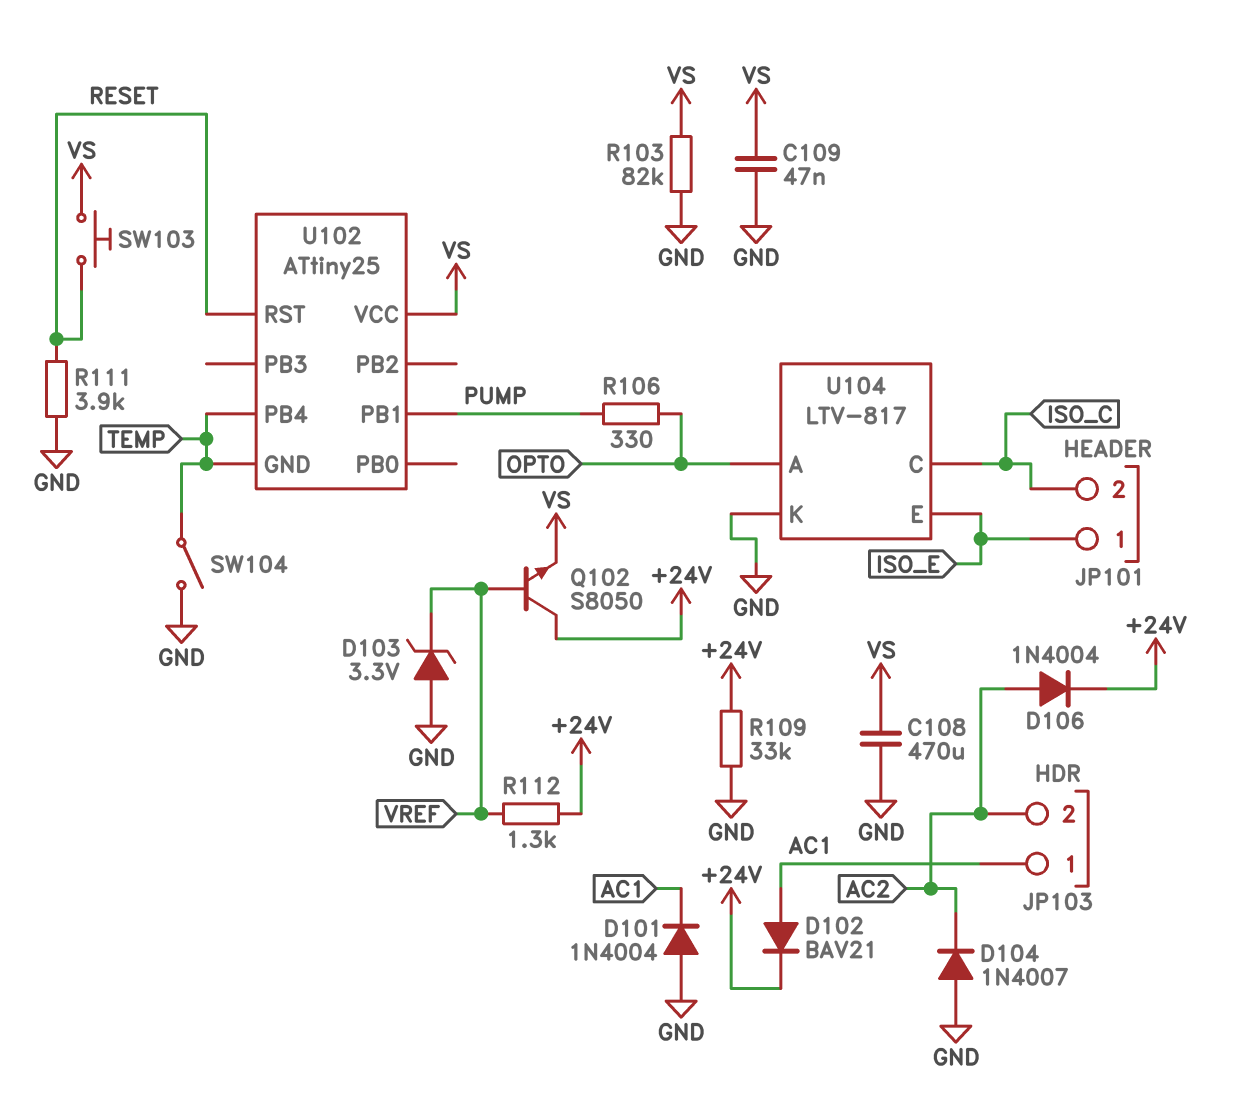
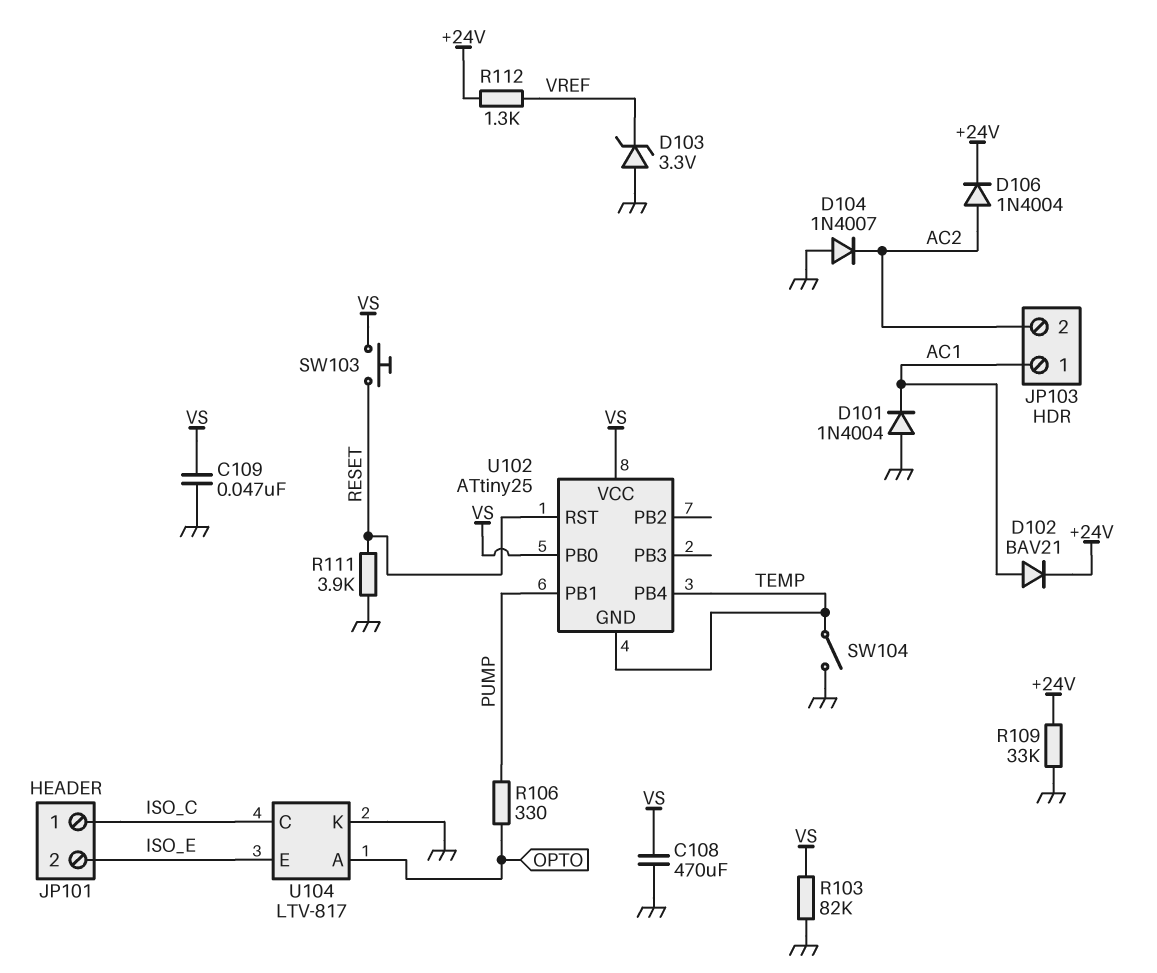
JP101 pin 1: ISO_E -> ISO_C
JP101 pin 2: ISO_C -> ISO_E
Q102: NPN S8050 (B VREF, C +24V, E VS) -> none
U102 pin PB0: none -> VS

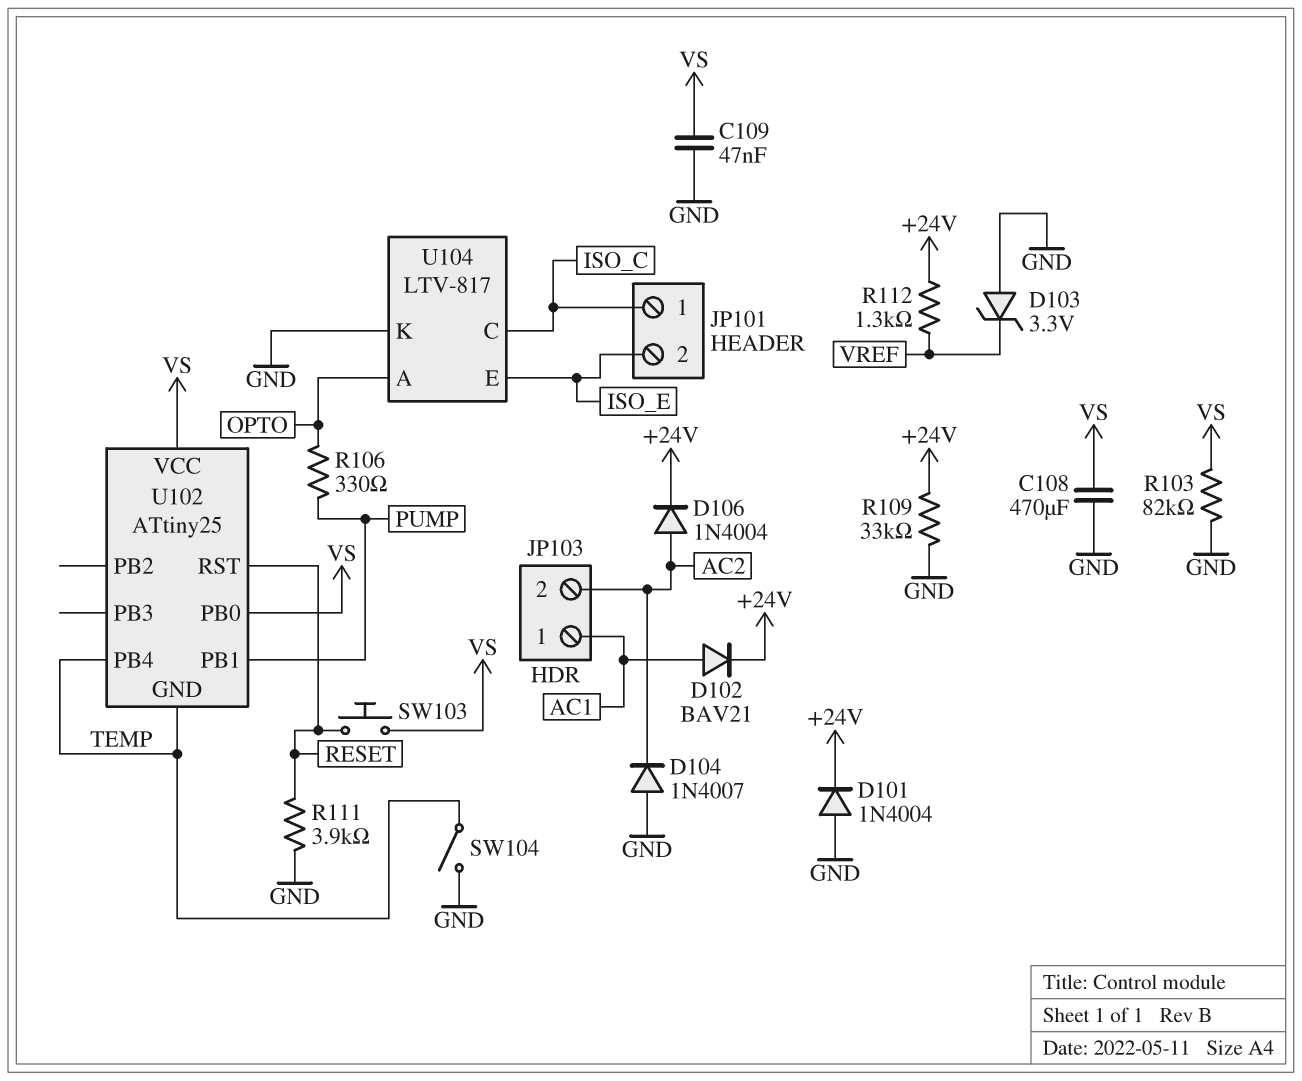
D101: diode 1N4004 (A GND, K AC1) -> diode 1N4004 (A GND, K +24V)

